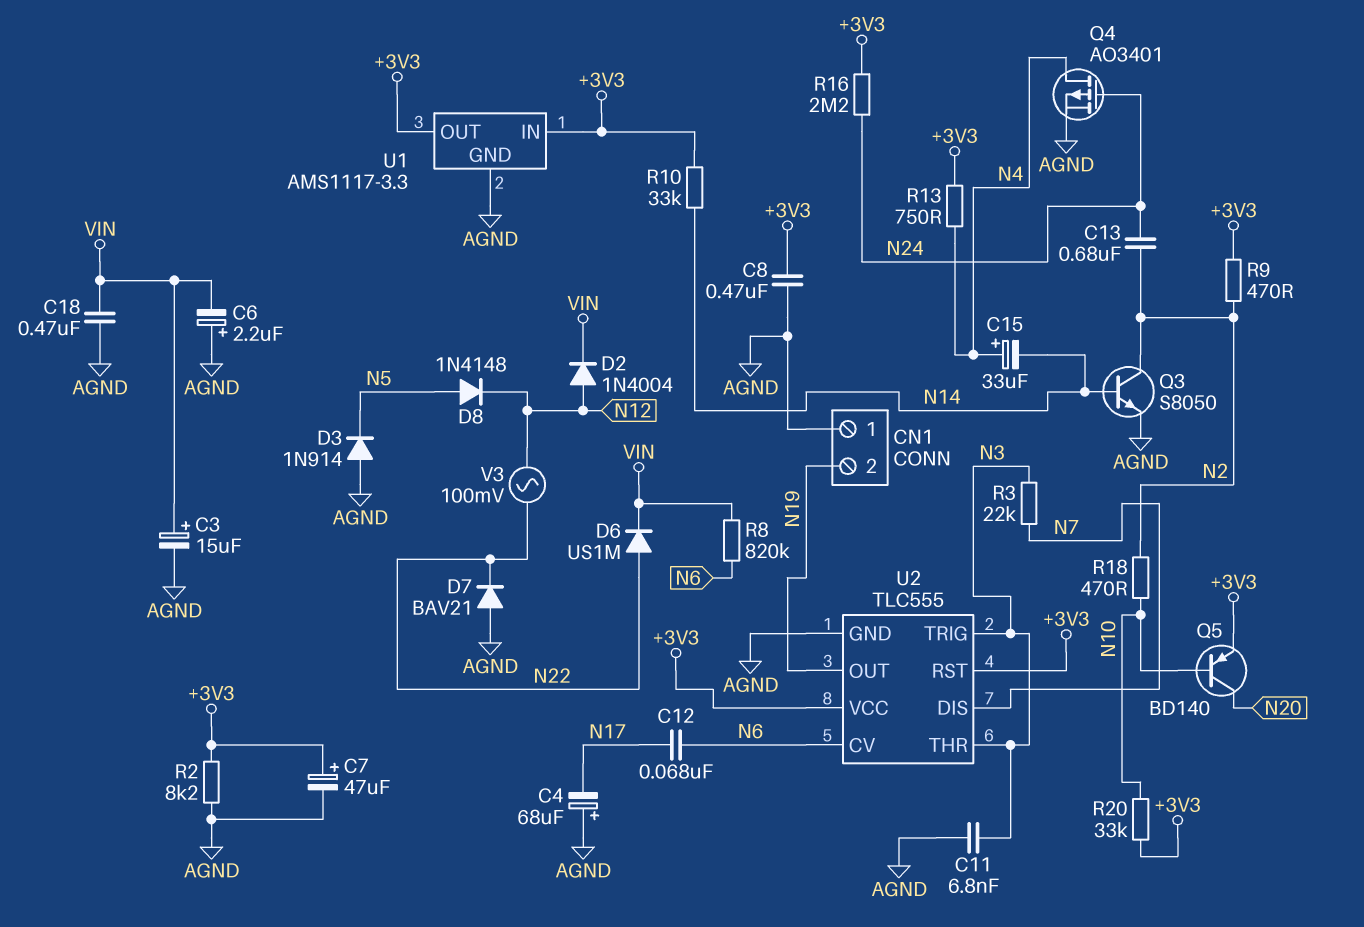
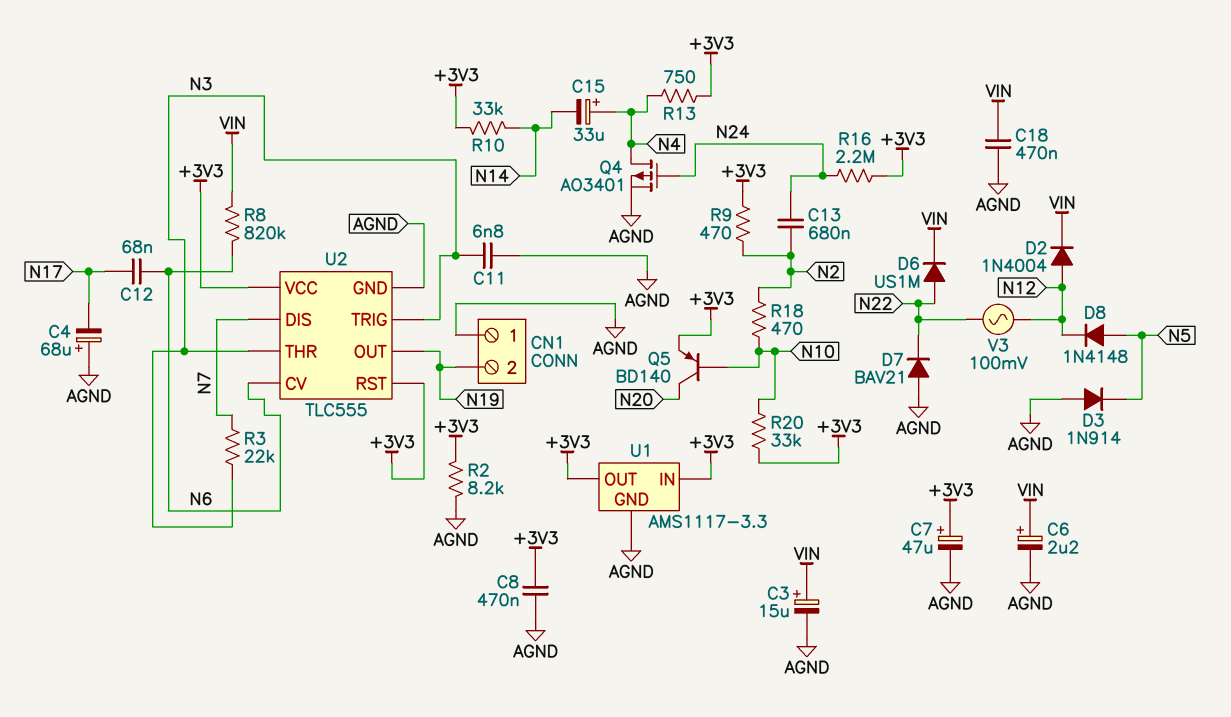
C6: 2.2uF (plus AGND, minus VIN) -> 2.2uF (plus VIN, minus AGND)
Q3: NPN S8050 (B N14, C N2, E AGND) -> none

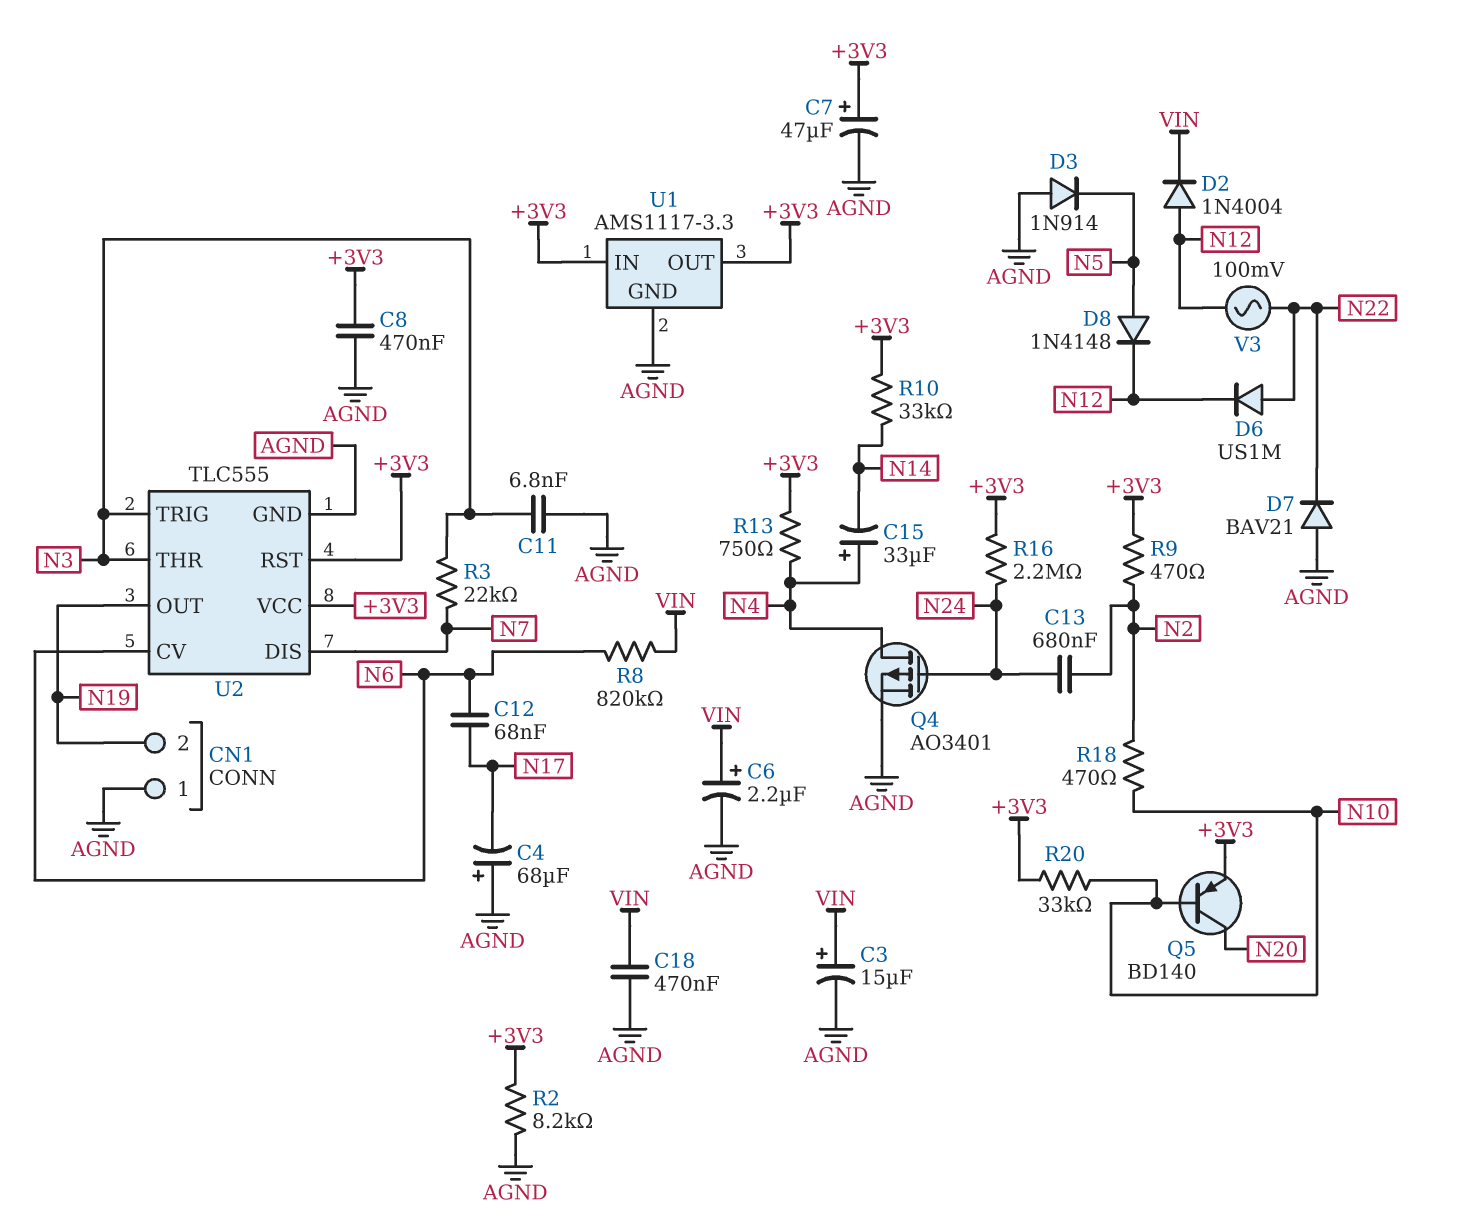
D6: diode US1M (A N22, K VIN) -> diode US1M (A N22, K N12)

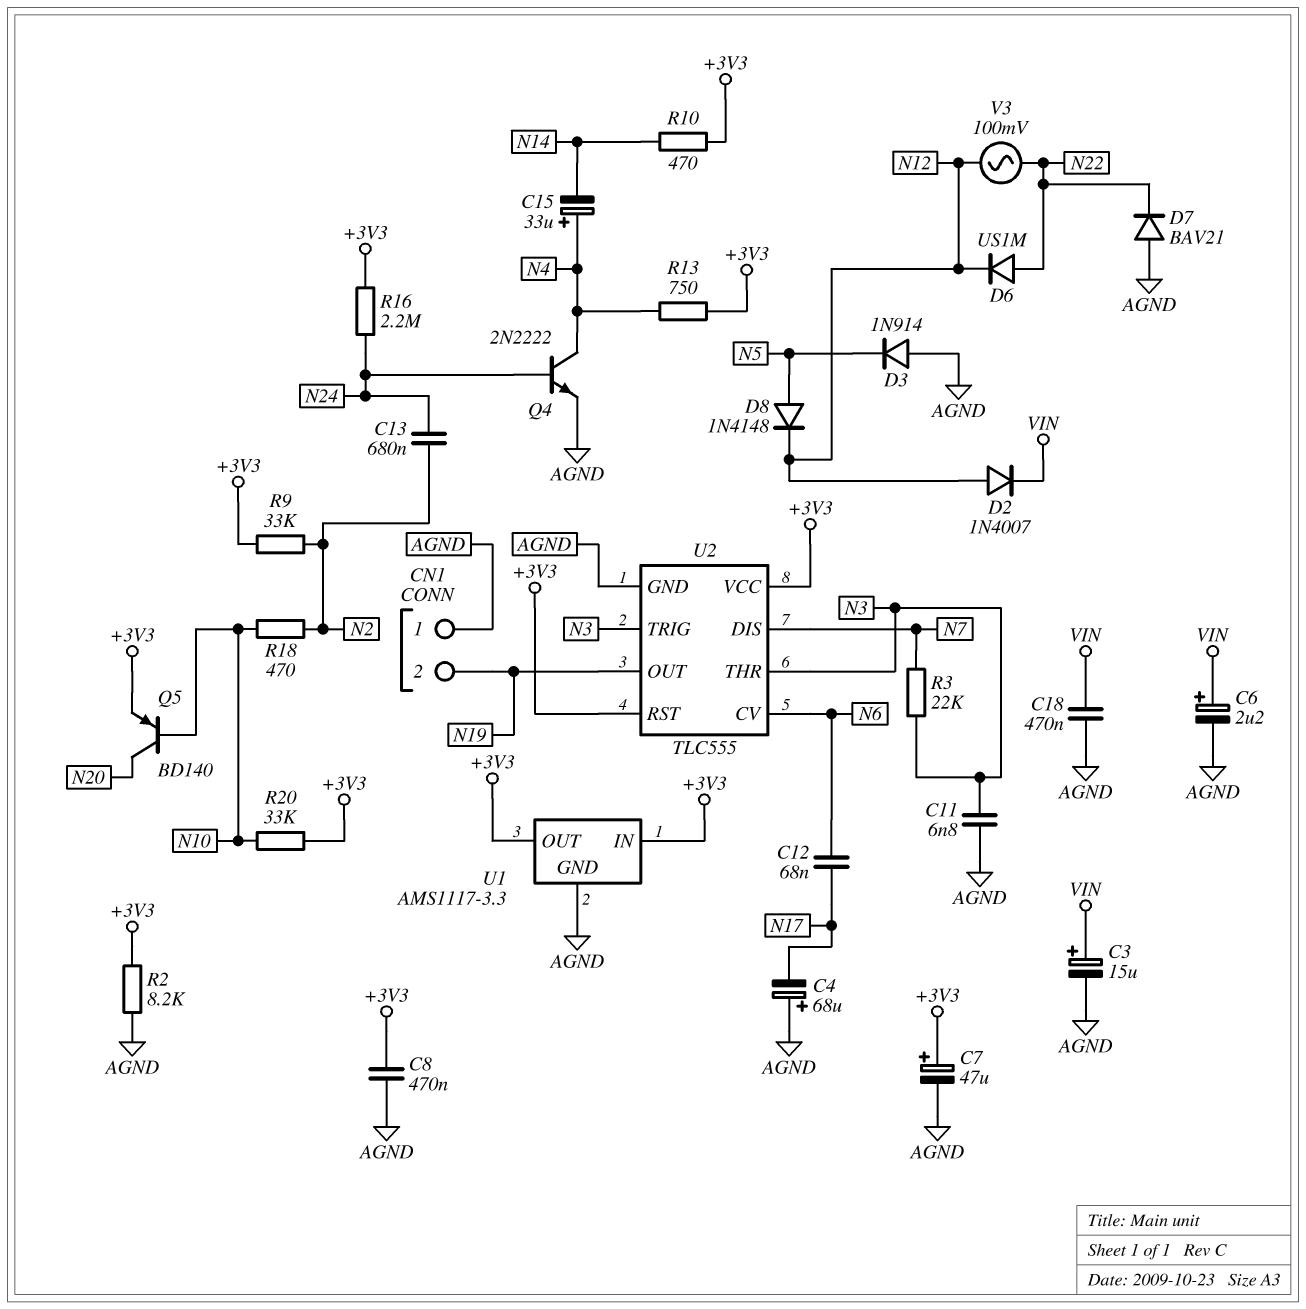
D2: diode 1N4004 (A N12, K VIN) -> diode 1N4007 (A N12, K VIN)
Q4: PMOS AO3401 (G N24, D N4, S AGND) -> NPN 2N2222 (B N24, C N4, E AGND)
R8: 820k (N6, VIN) -> none
R9: 470 (+3V3, N2) -> 33k (+3V3, N2)
R10: 33k (+3V3, N14) -> 470 (+3V3, N14)

